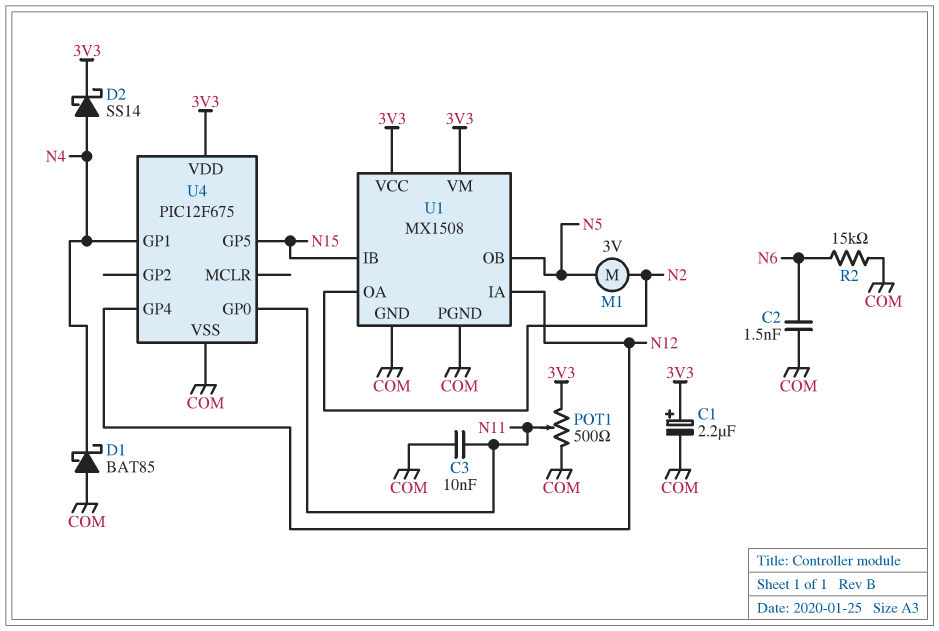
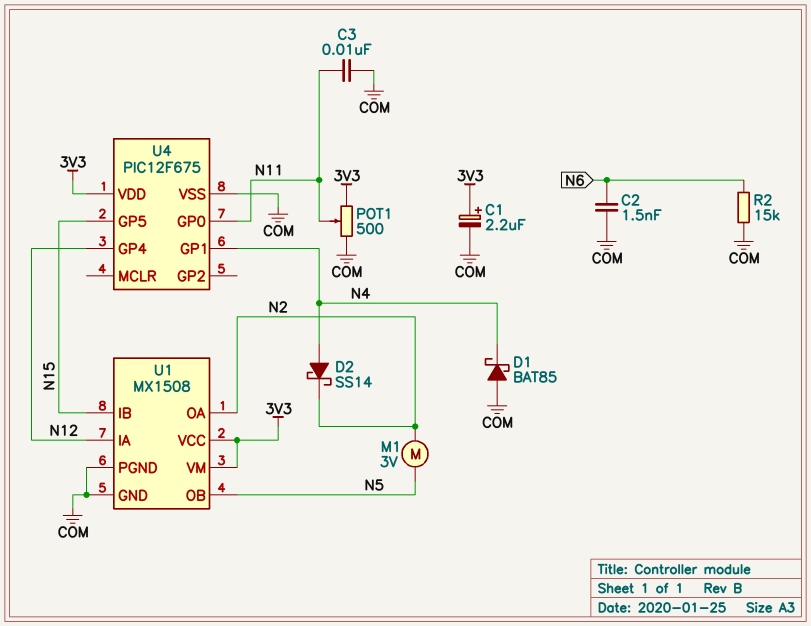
D2: schottky SS14 (A N4, K 3V3) -> schottky SS14 (A N4, K N2)

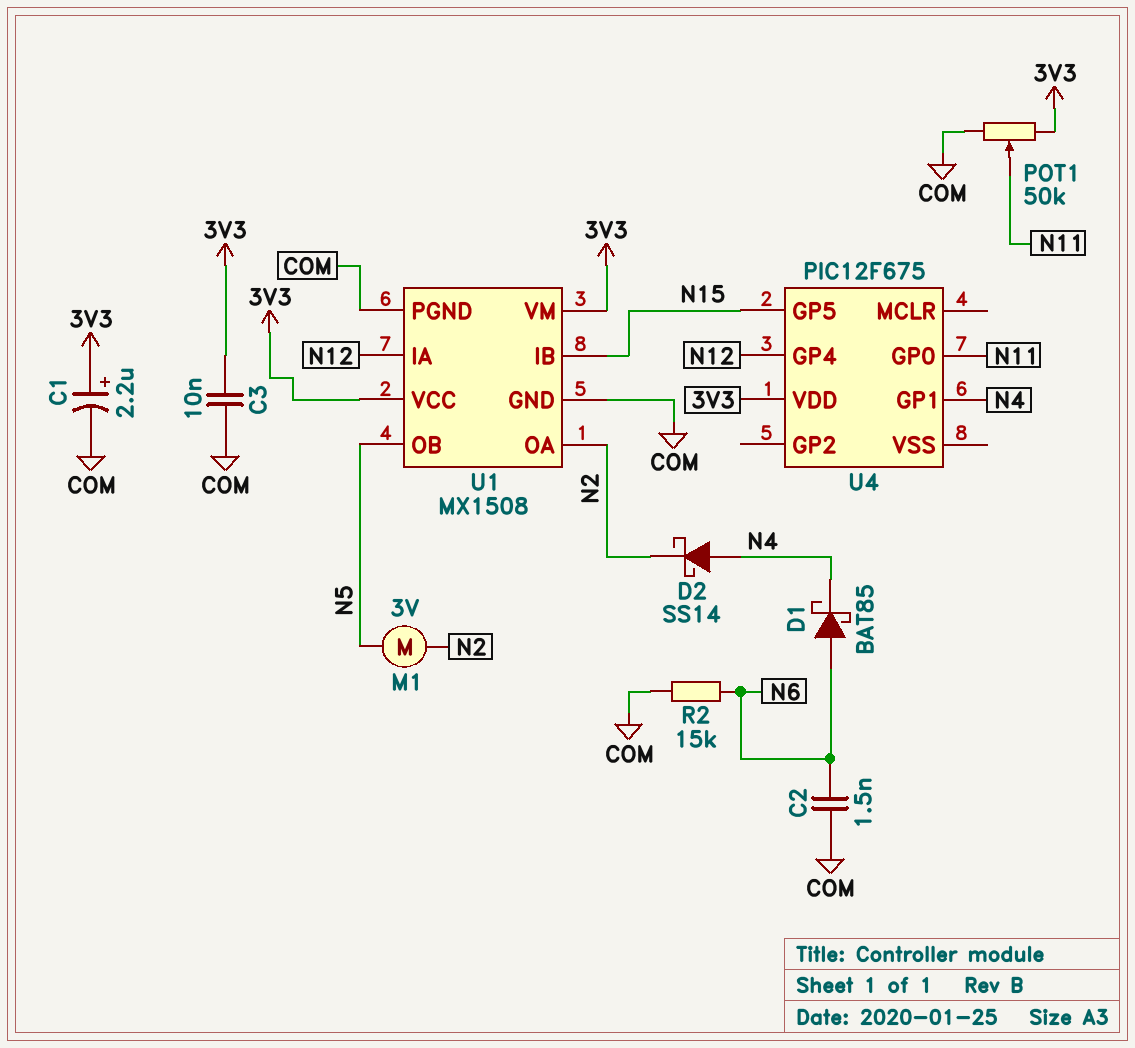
C3: 10nF (COM, N11) -> 10nF (3V3, COM)
D1: schottky BAT85 (A COM, K N4) -> schottky BAT85 (A N6, K N4)
POT1: 500 (3V3, COM, wiper N11) -> 50k (3V3, COM, wiper N11)
U4 pin VSS: COM -> none

